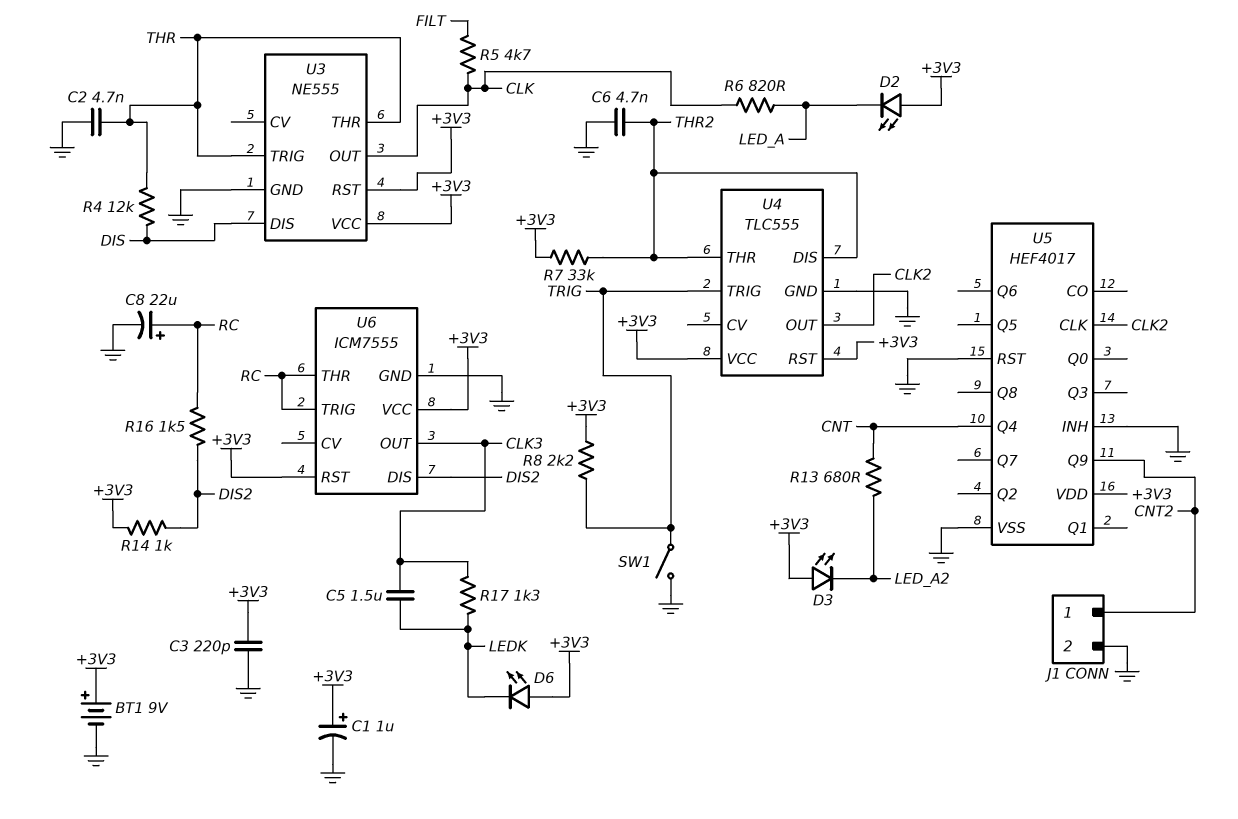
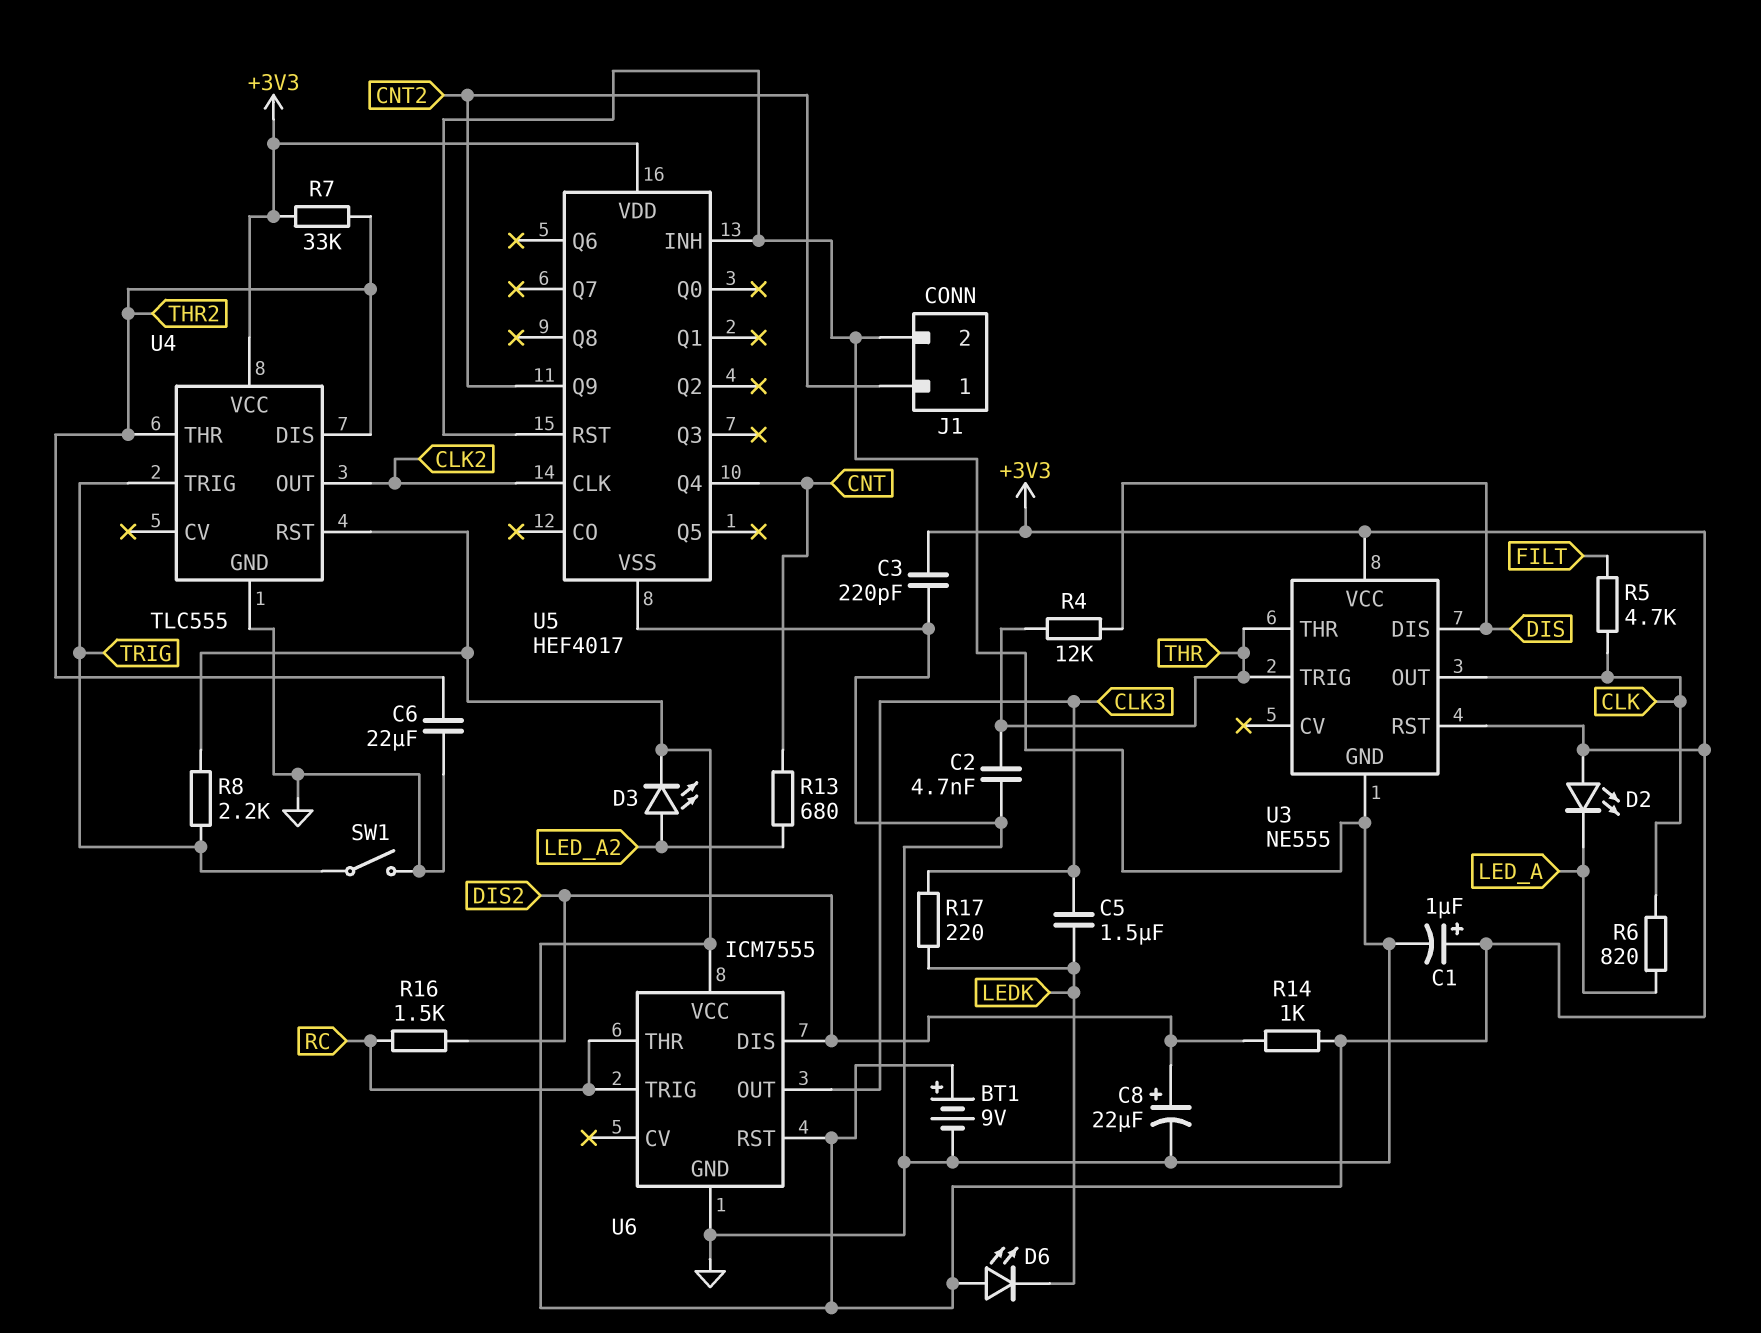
C6: 4.7nF (GND, THR2) -> 22uF (GND, THR2)
C8: 22uF (plus RC, minus GND) -> 22uF (plus DIS2, minus GND)
D3: LED (A +3V3, K LED_A2) -> LED (A LED_A2, K +3V3)
R17: 1.3k (CLK3, LEDK) -> 220 (CLK3, LEDK)

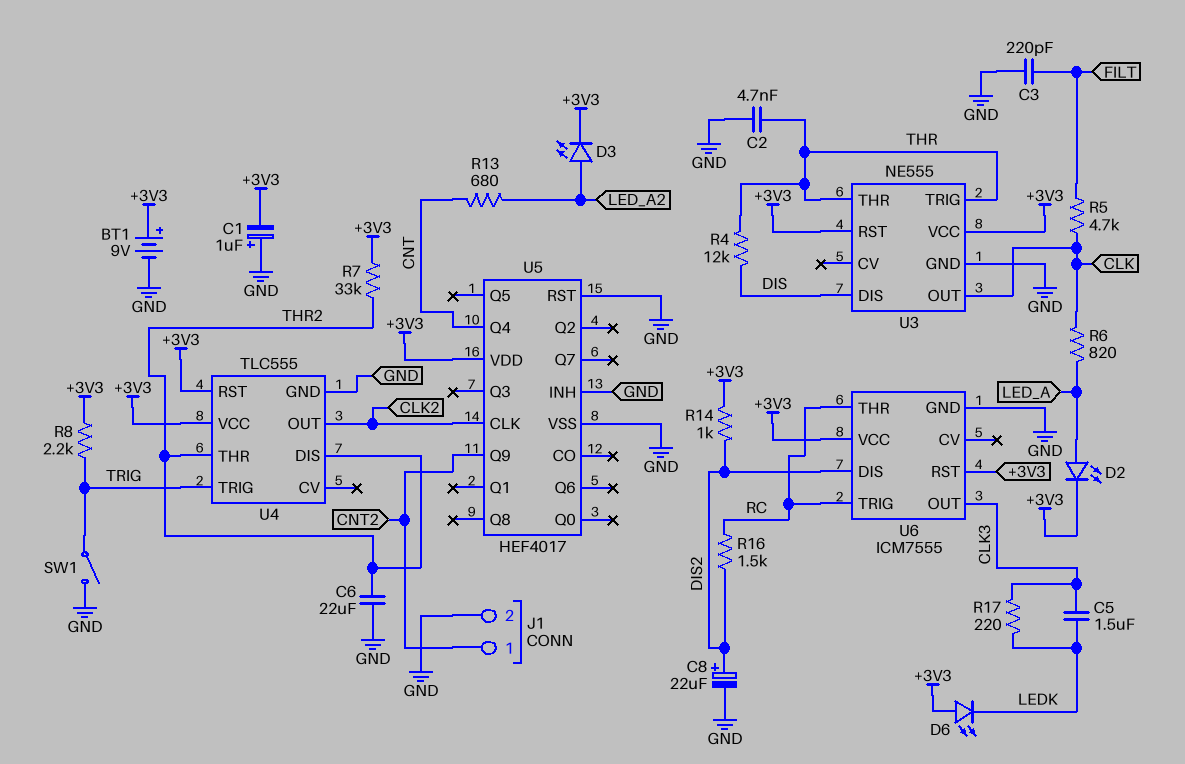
C1: 1uF (plus +3V3, minus GND) -> 1uF (plus GND, minus +3V3)
C3: 220pF (+3V3, GND) -> 220pF (FILT, GND)
D2: LED (A +3V3, K LED_A) -> LED (A LED_A, K +3V3)

